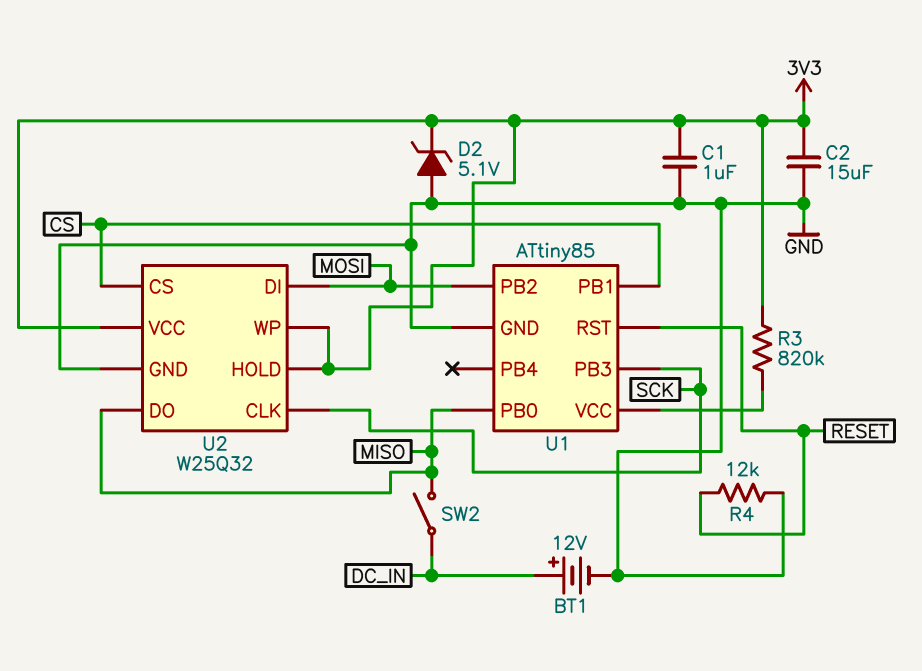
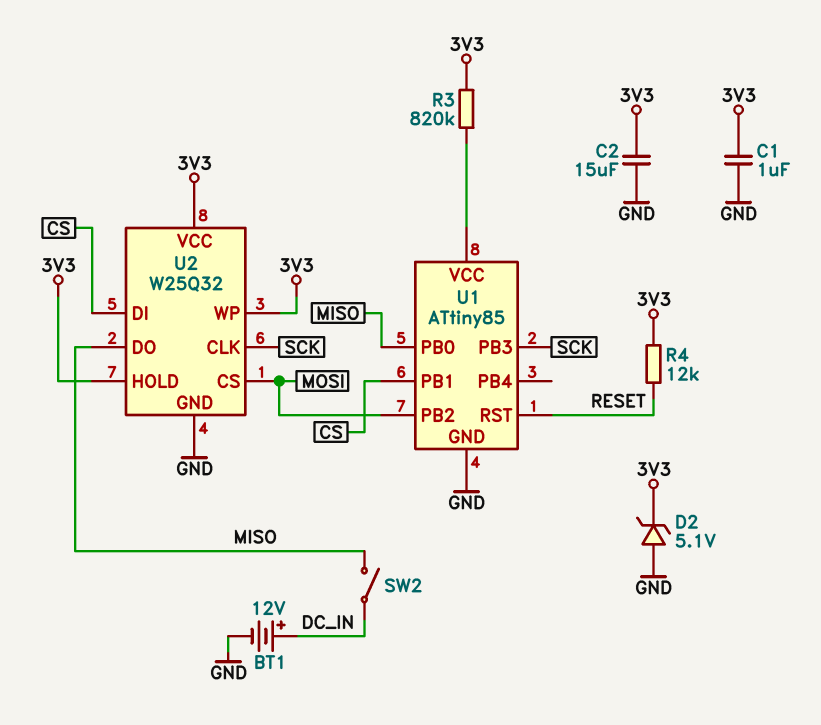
R4: 12k (GND, RESET) -> 12k (3V3, RESET)
U2 pin CS: CS -> MOSI
U2 pin DI: MOSI -> CS

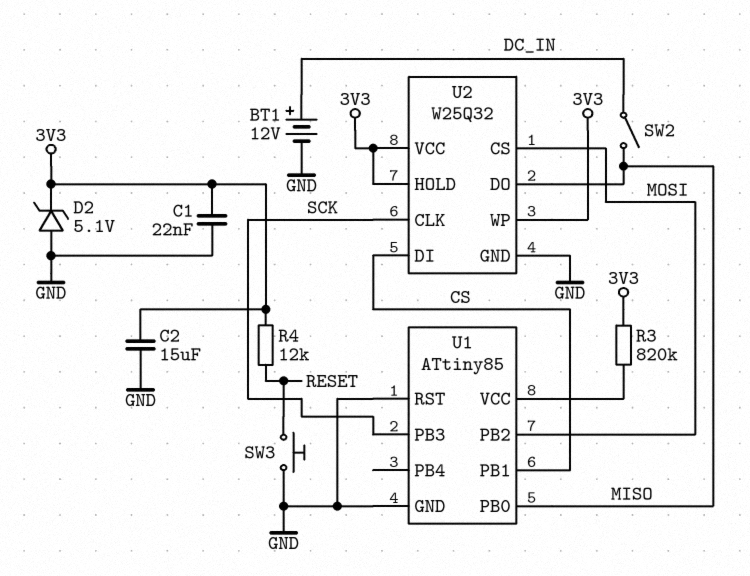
C1: 1uF (3V3, GND) -> 22nF (3V3, GND)
SW3: none -> button (GND, RESET)
U1 pin RST: RESET -> GND

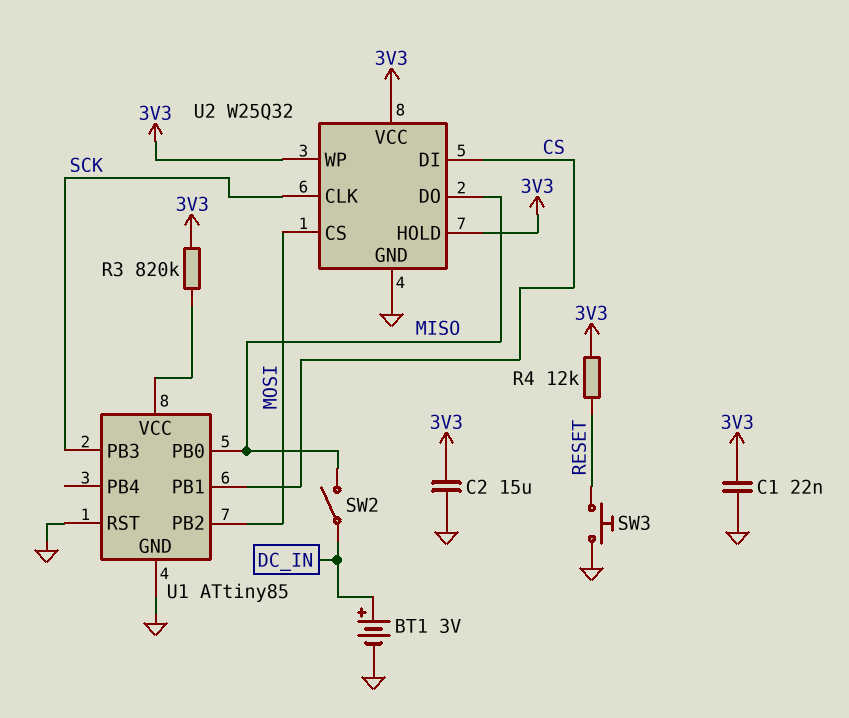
BT1: 12V (plus DC_IN, minus GND) -> 3V (plus DC_IN, minus GND)
D2: zener 5.1V (A GND, K 3V3) -> none

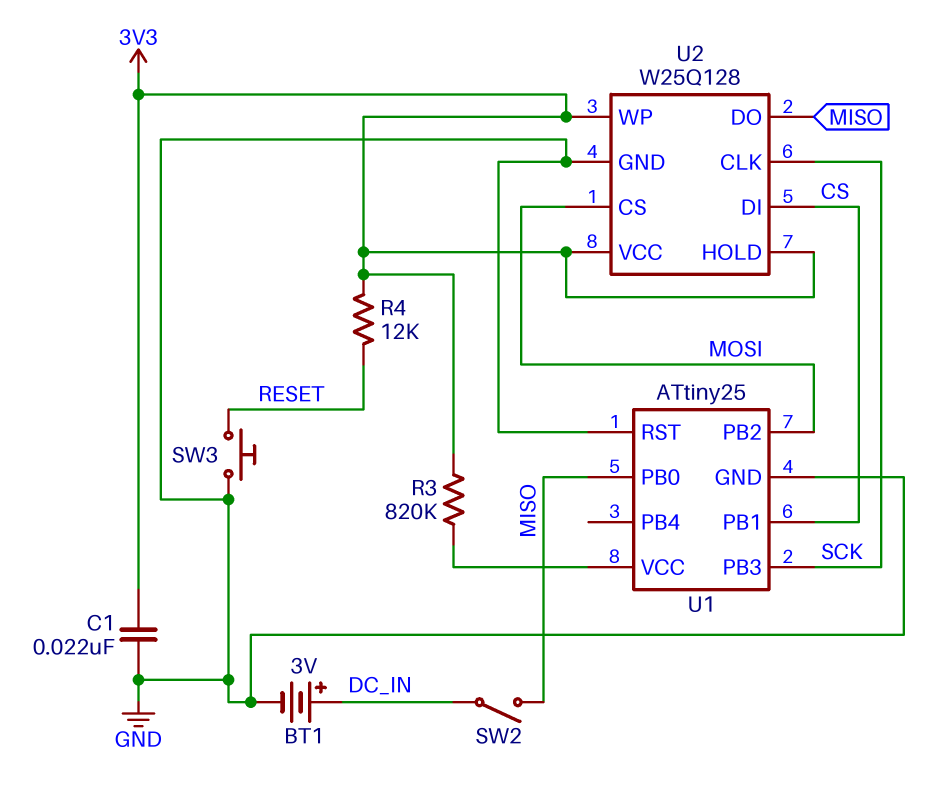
C2: 15uF (3V3, GND) -> none
U1: ATtiny85 -> ATtiny25
U2: W25Q32 -> W25Q128

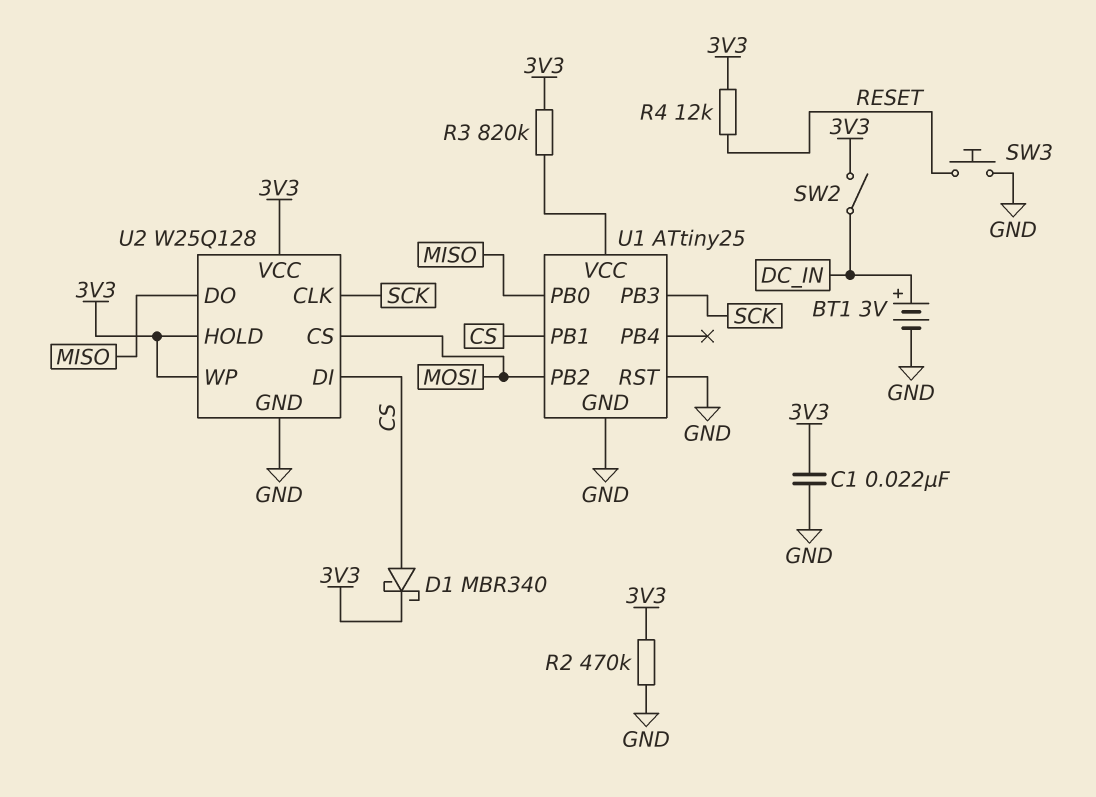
D1: none -> schottky MBR340 (A CS, K 3V3)
R2: none -> 470k (3V3, GND)
SW2: switch (DC_IN, MISO) -> switch (3V3, DC_IN)

